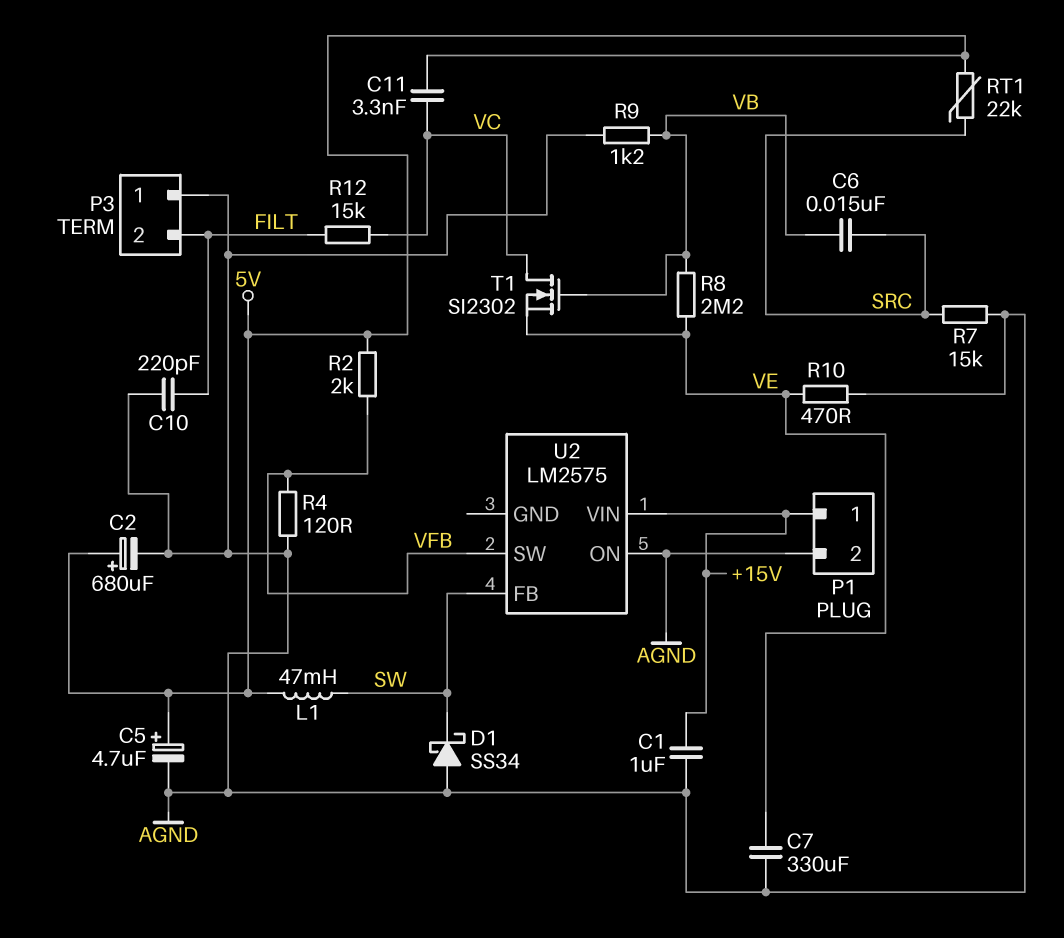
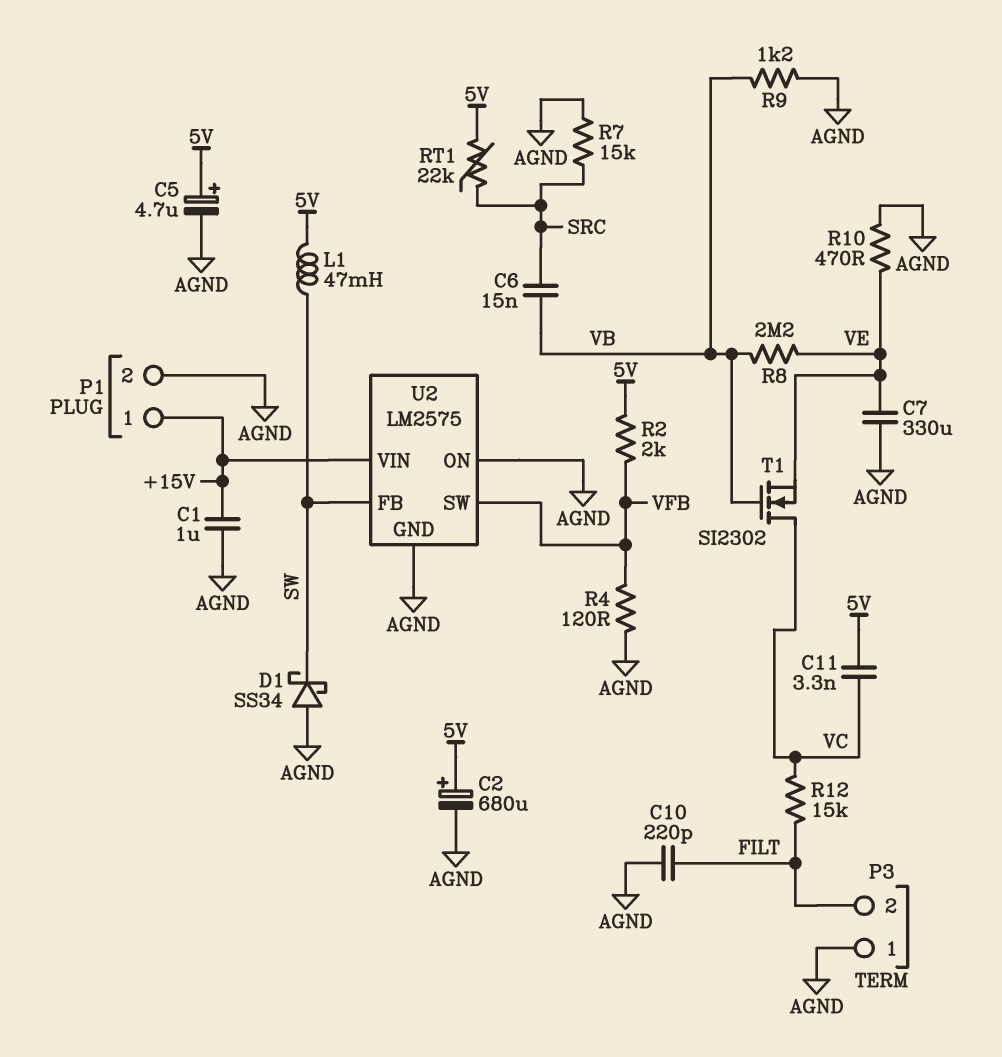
U2 pin GND: none -> AGND

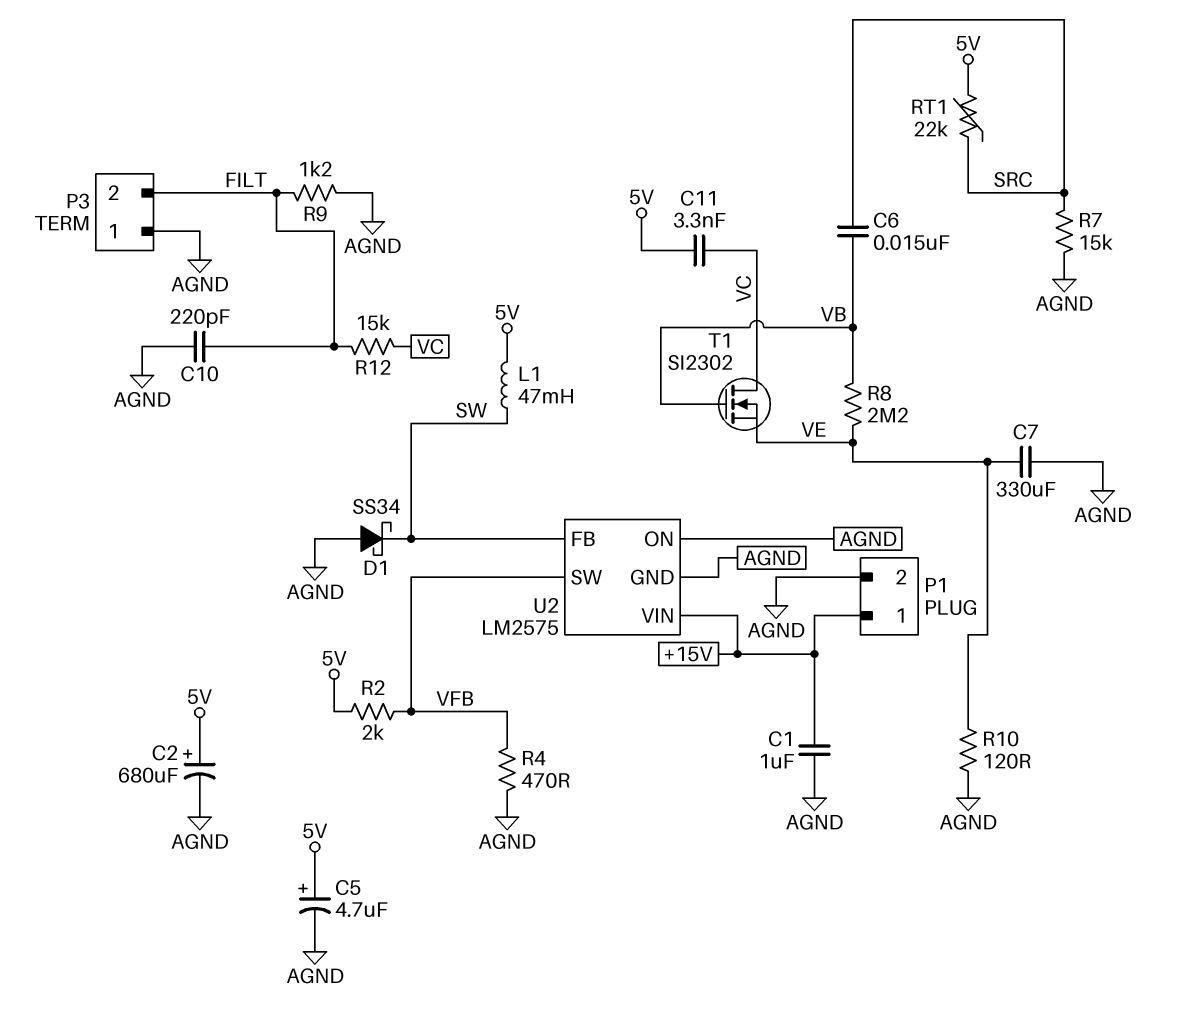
R4: 120 (AGND, VFB) -> 470 (AGND, VFB)
R9: 1.2k (AGND, VB) -> 1.2k (AGND, FILT)
R10: 470 (AGND, VE) -> 120 (AGND, VE)

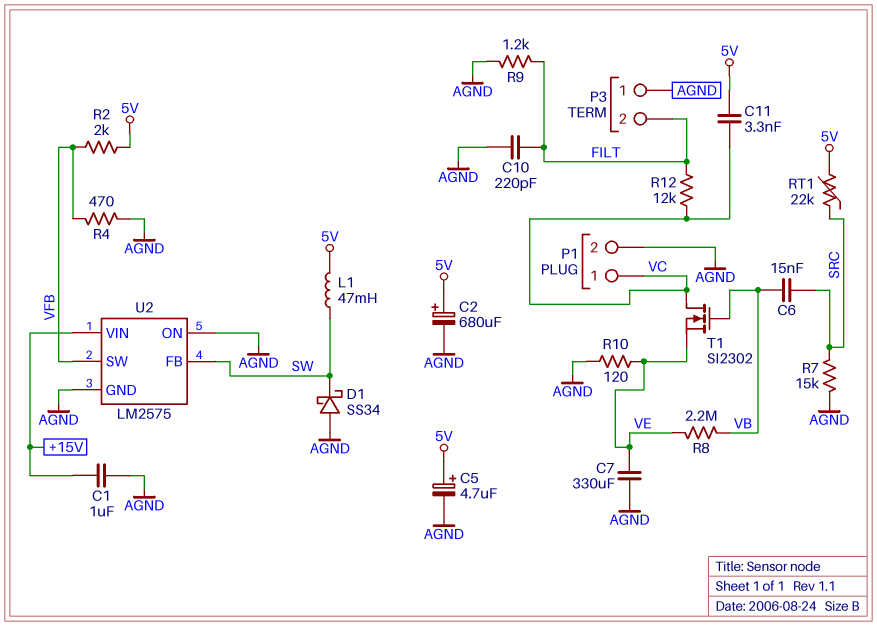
P1 pin 1: +15V -> VC
R12: 15k (FILT, VC) -> 12k (FILT, VC)

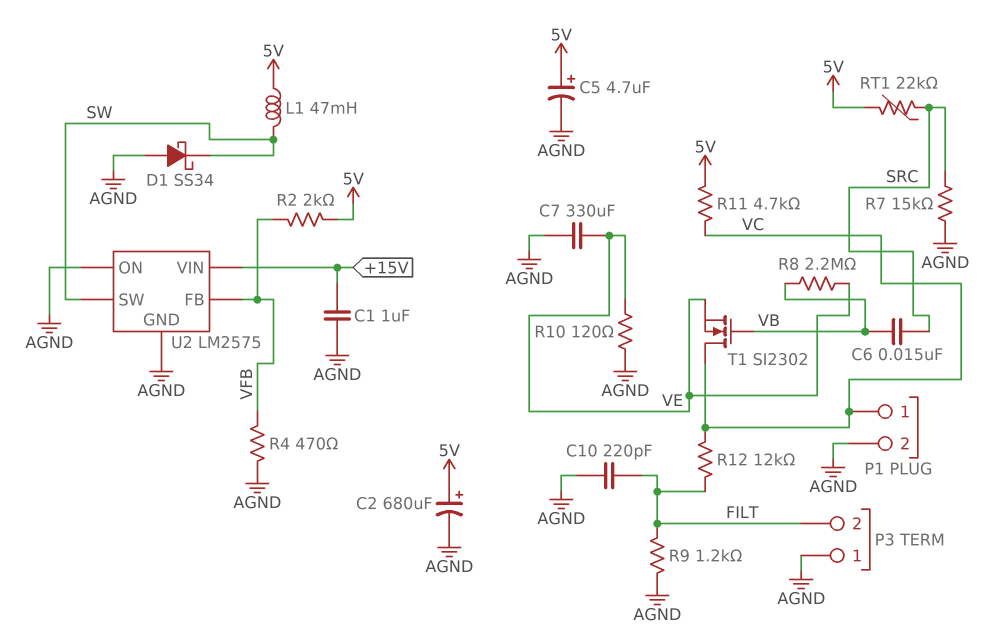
C11: 3.3nF (5V, VC) -> none
R11: none -> 4.7k (5V, VC)
U2 pin FB: SW -> VFB
U2 pin SW: VFB -> SW

